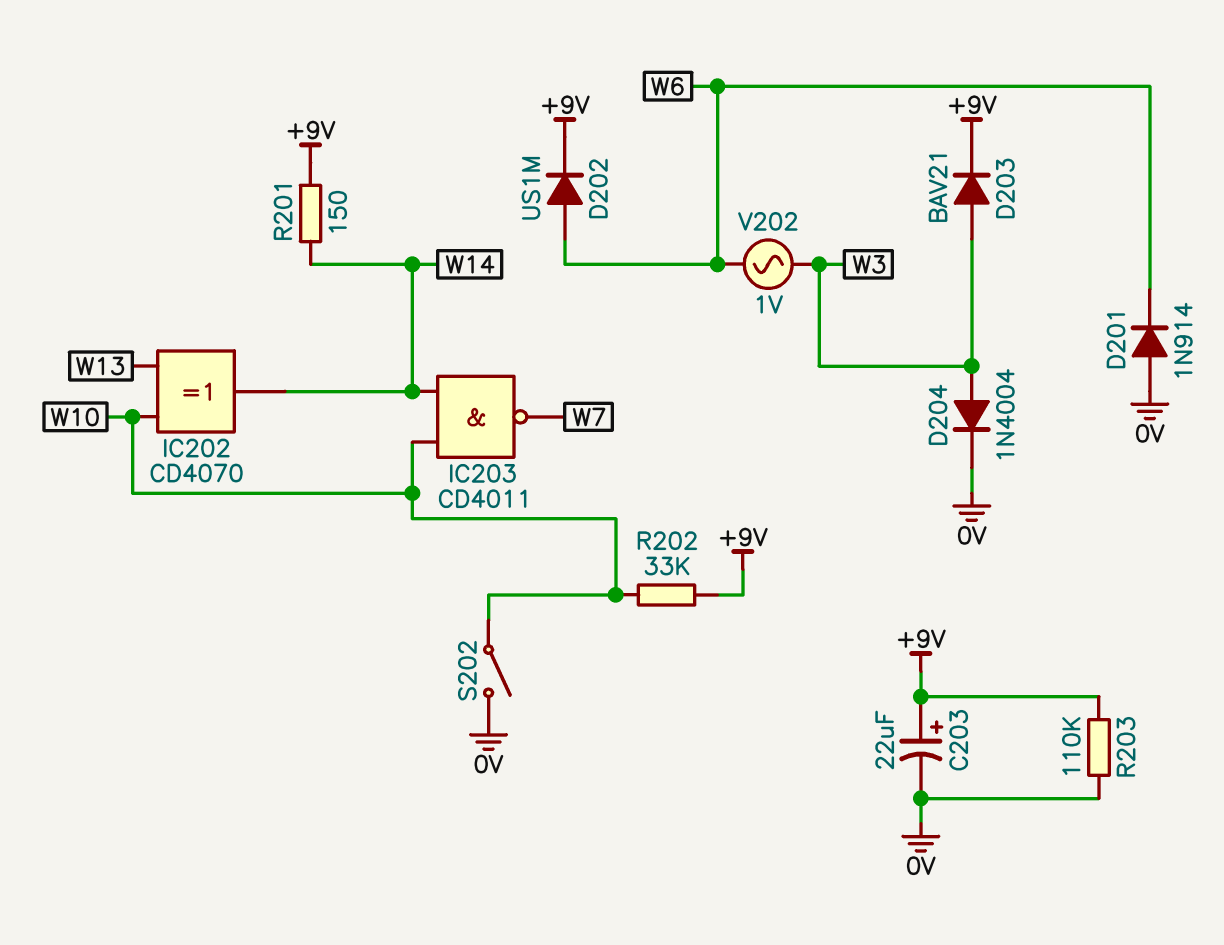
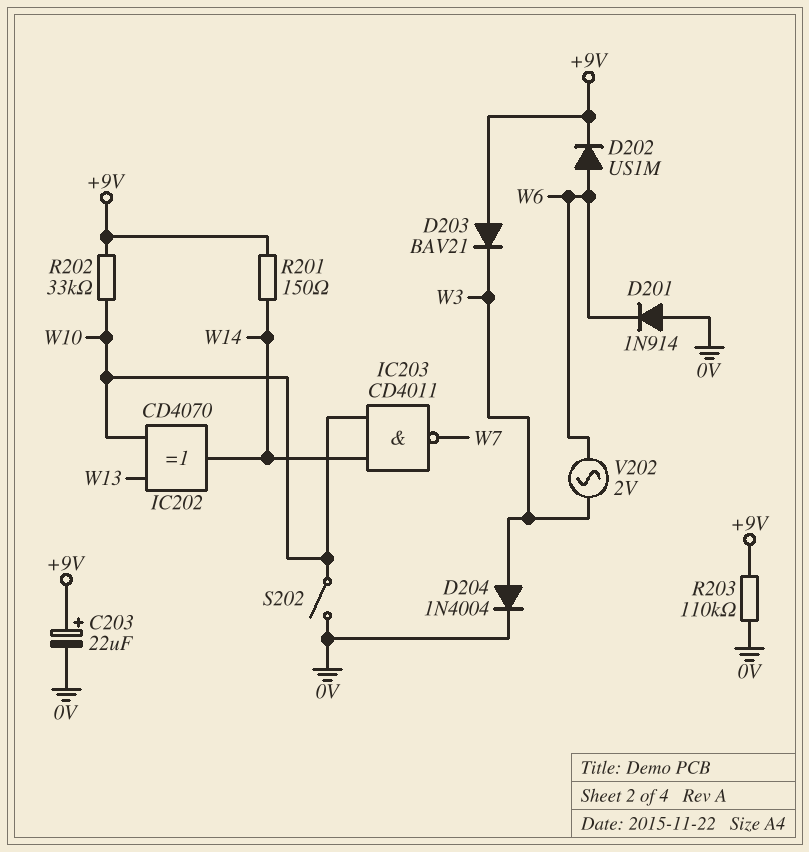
D203: diode BAV21 (A W3, K +9V) -> diode BAV21 (A +9V, K W3)
V202: AC 1V (W3, W6) -> AC 2V (W3, W6)

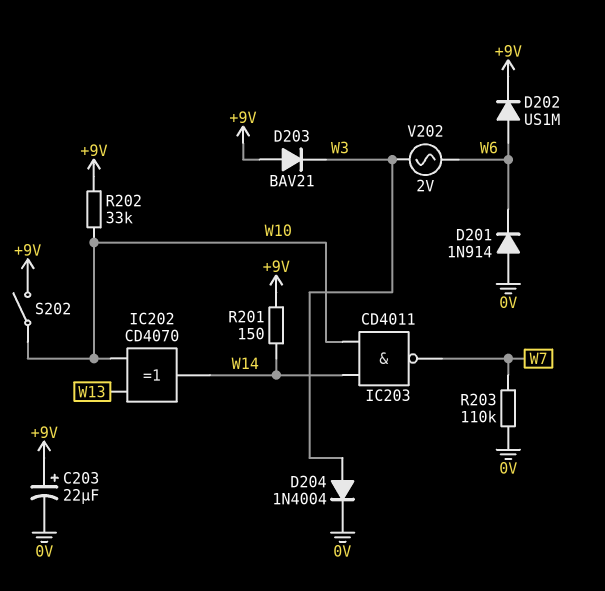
R203: 110k (+9V, 0V) -> 110k (0V, W7)
S202: switch (0V, W10) -> switch (+9V, W10)

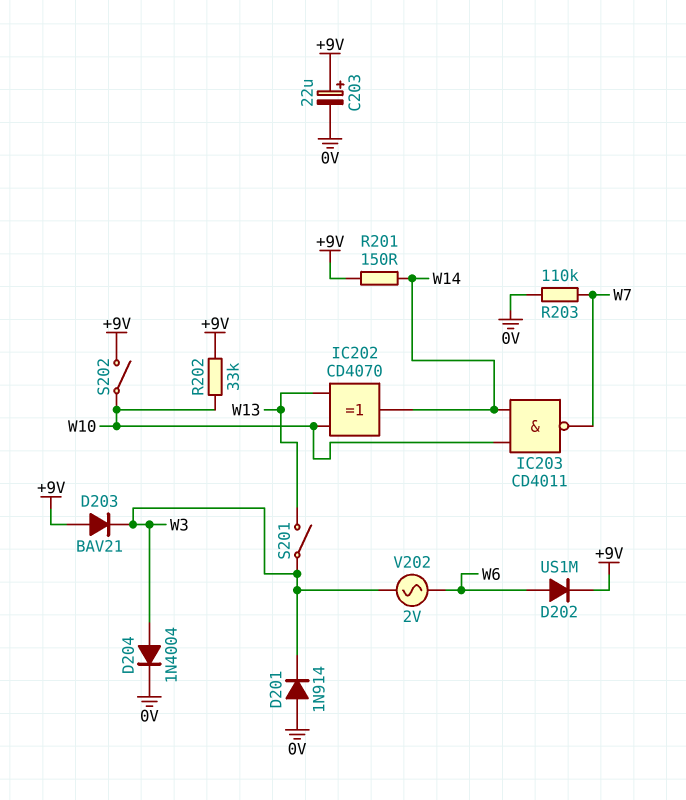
D201: diode 1N914 (A 0V, K W6) -> diode 1N914 (A 0V, K W3)
S201: none -> switch (W3, W13)

